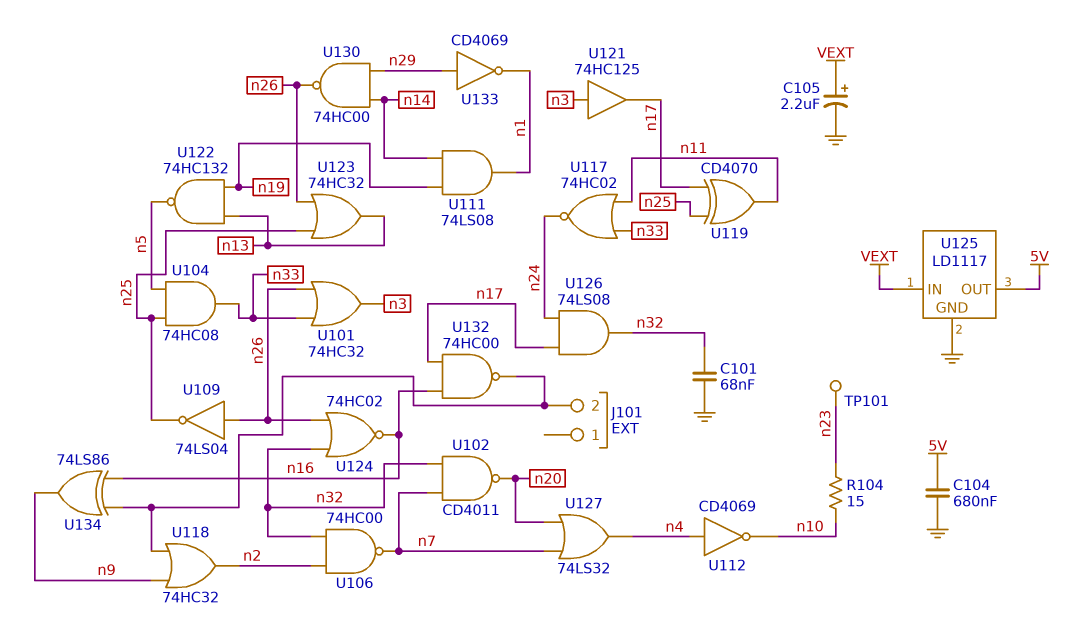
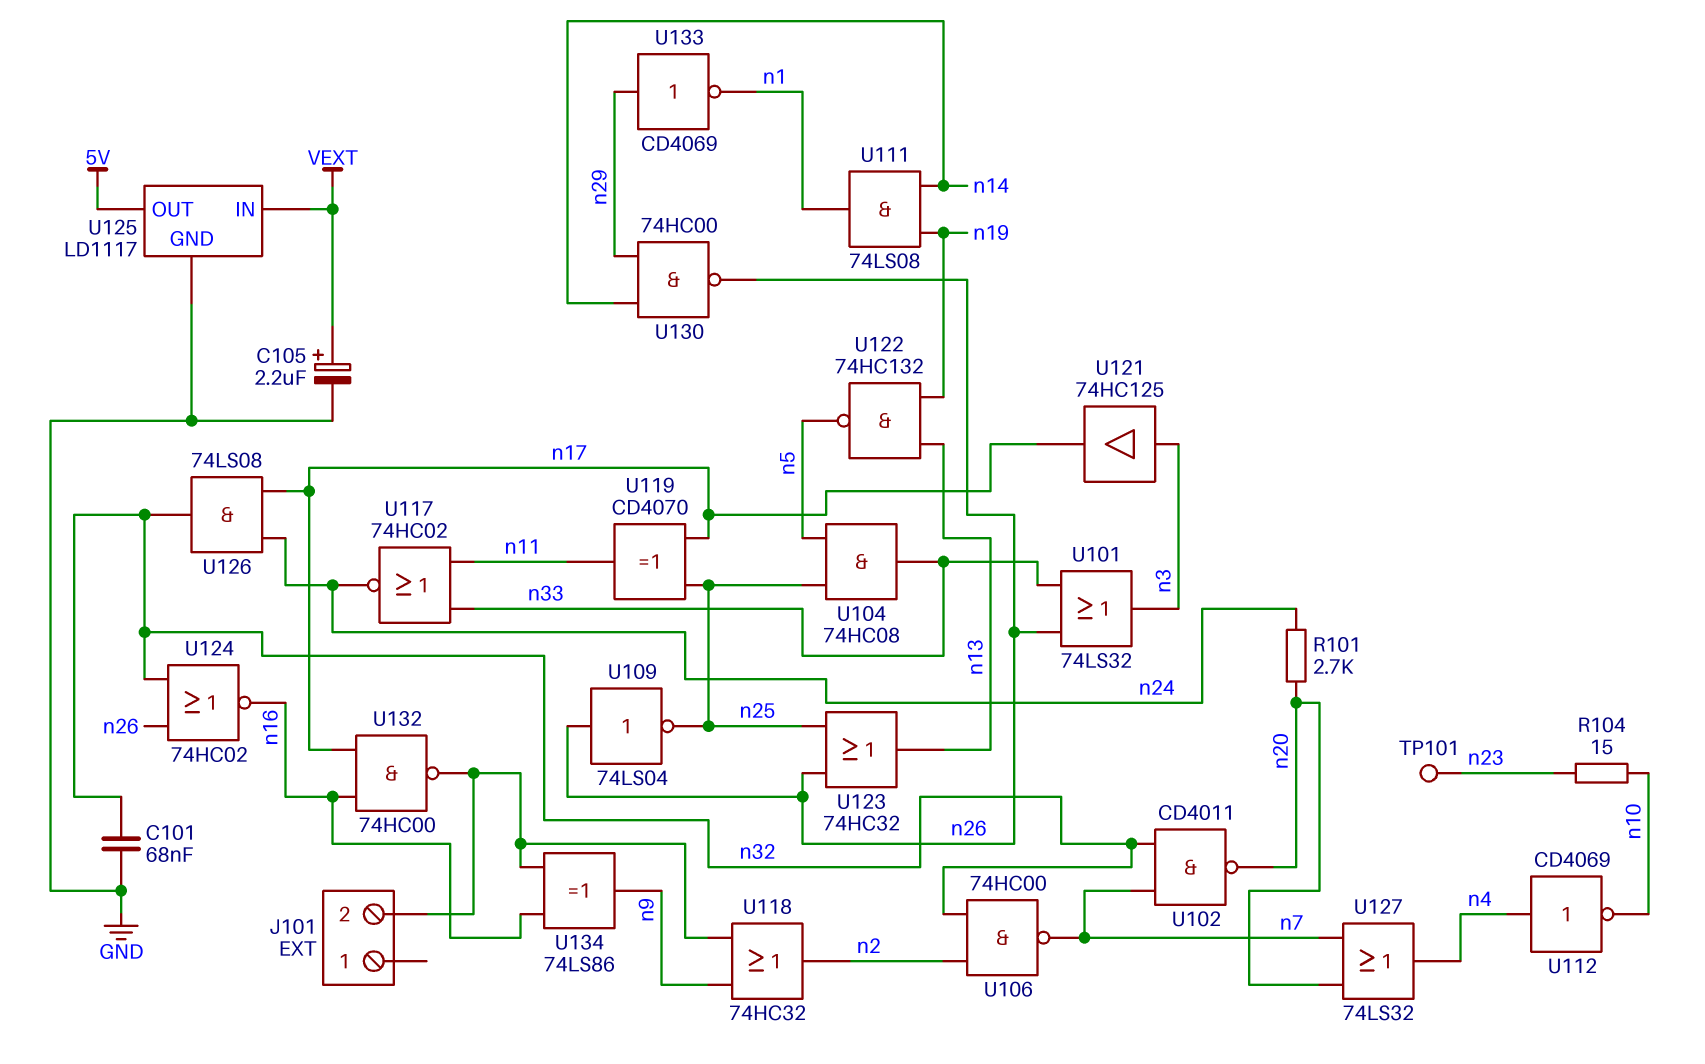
C104: 680nF (5V, GND) -> none
R101: none -> 2.7k (n20, n24)
U101: OR 74HC32 (in n26, in n33, out n3) -> OR 74LS32 (in n26, in n33, out n3)

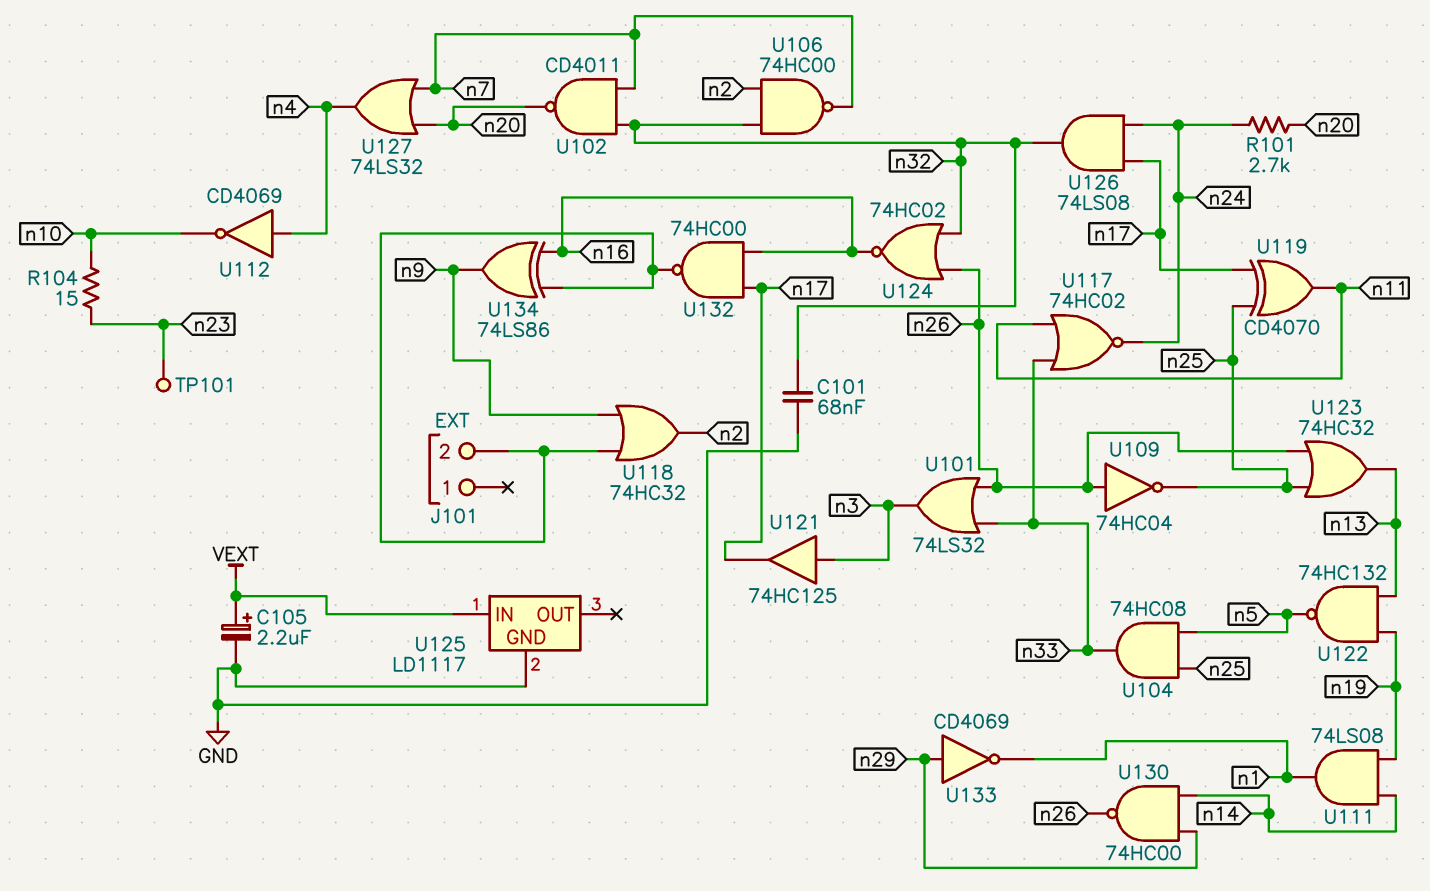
U109: NOT 74LS04 (in n26, out n25) -> NOT 74HC04 (in n26, out n25)
U125 pin OUT: 5V -> none

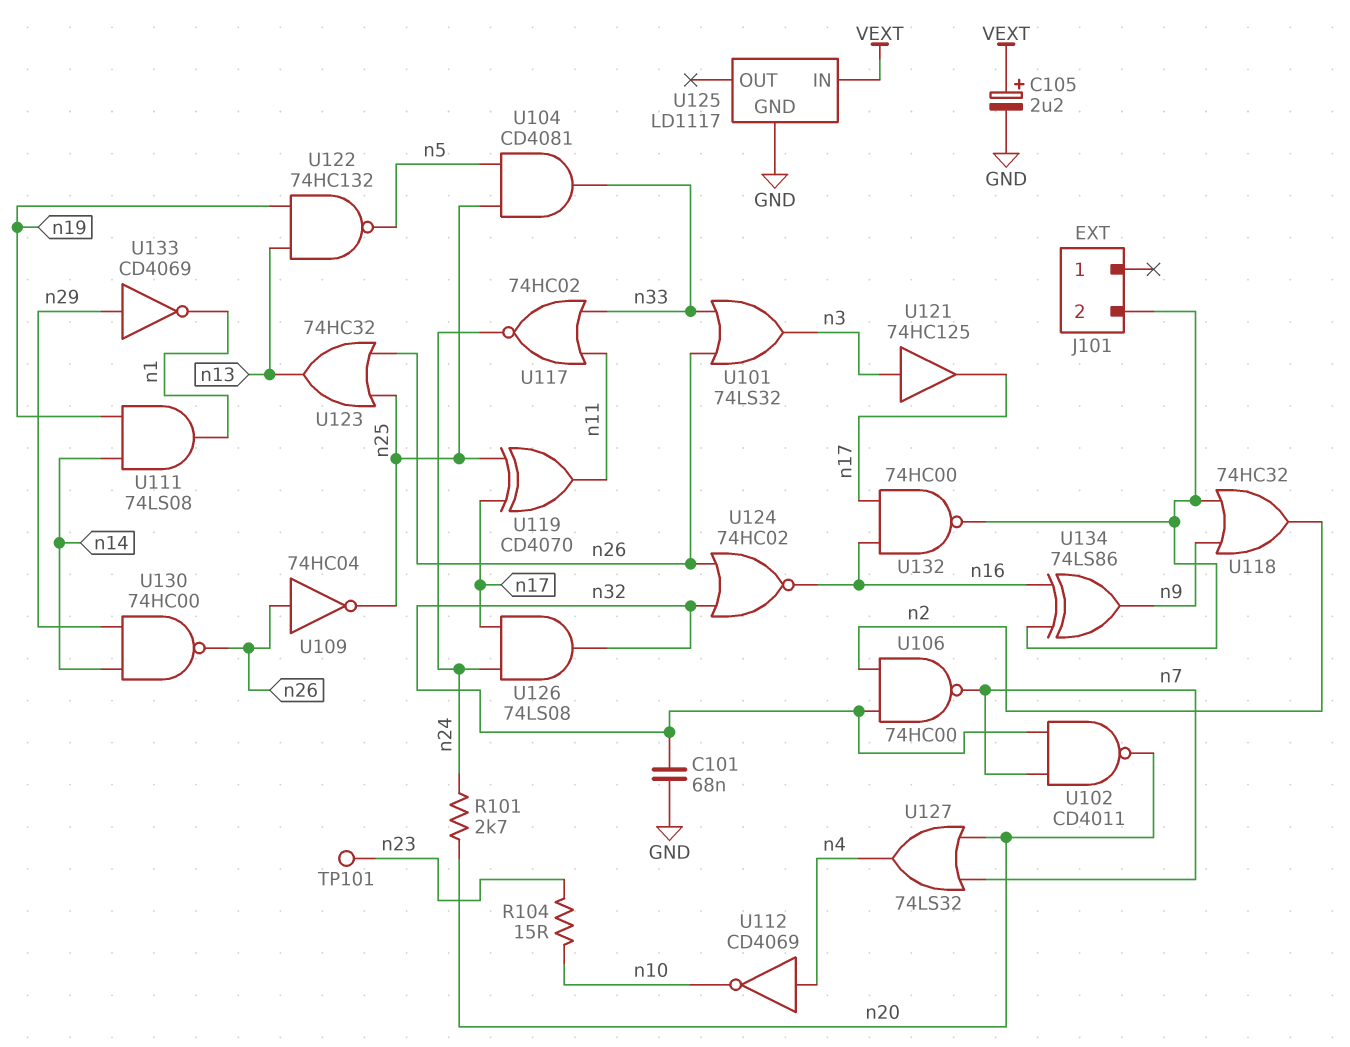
U104: AND 74HC08 (in n5, in n25, out n33) -> AND CD4081 (in n5, in n25, out n33)

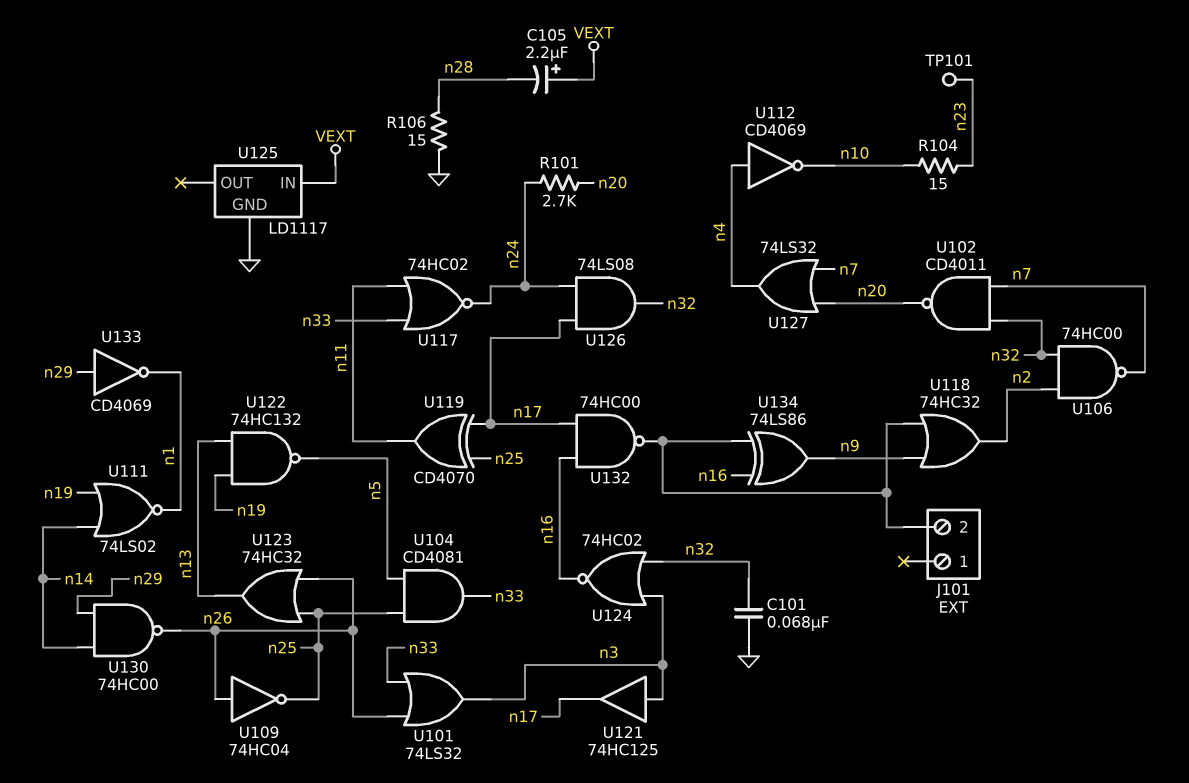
C105: 2.2uF (plus VEXT, minus GND) -> 2.2uF (plus VEXT, minus n28)
R106: none -> 15 (GND, n28)
U111: AND 74LS08 (in n14, in n19, out n1) -> NOR 74LS02 (in n14, in n19, out n1)
U124: NOR 74HC02 (in n26, in n32, out n16) -> NOR 74HC02 (in n3, in n32, out n16)

